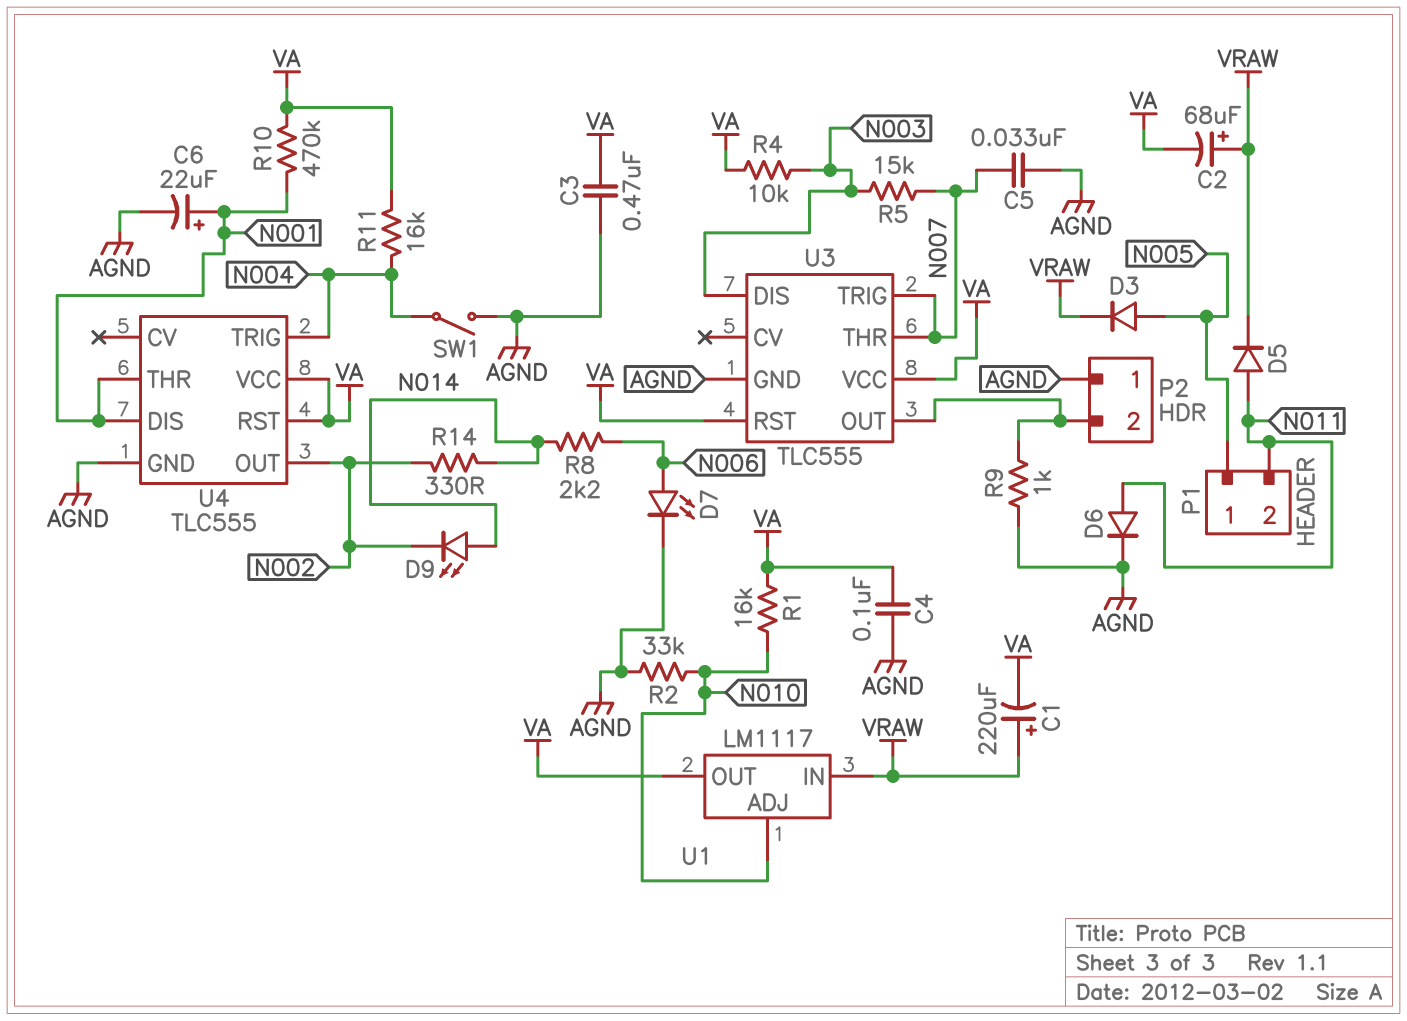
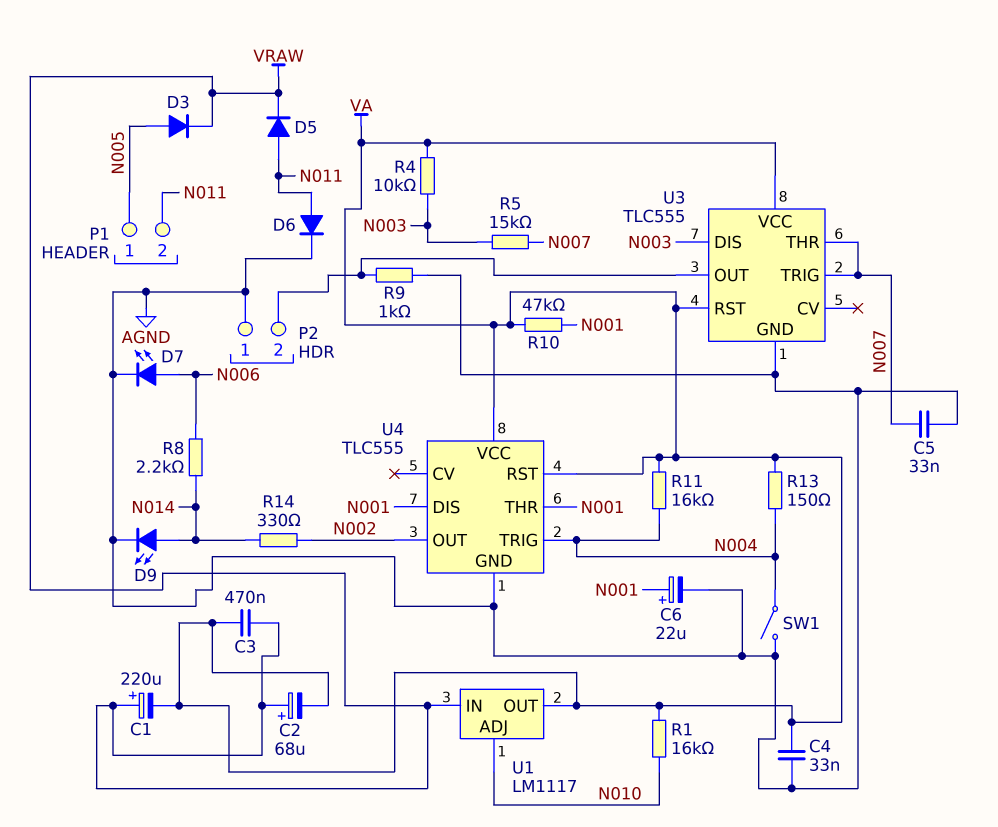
C3: 470nF (AGND, VA) -> 470nF (VA, VRAW)
C4: 100nF (AGND, VA) -> 33nF (AGND, VA)
D9: LED (A N014, K N002) -> LED (A N014, K AGND)
R2: 33k (AGND, N010) -> none
R10: 470k (N001, VA) -> 47k (N001, VA)
R13: none -> 150 (N004, VA)

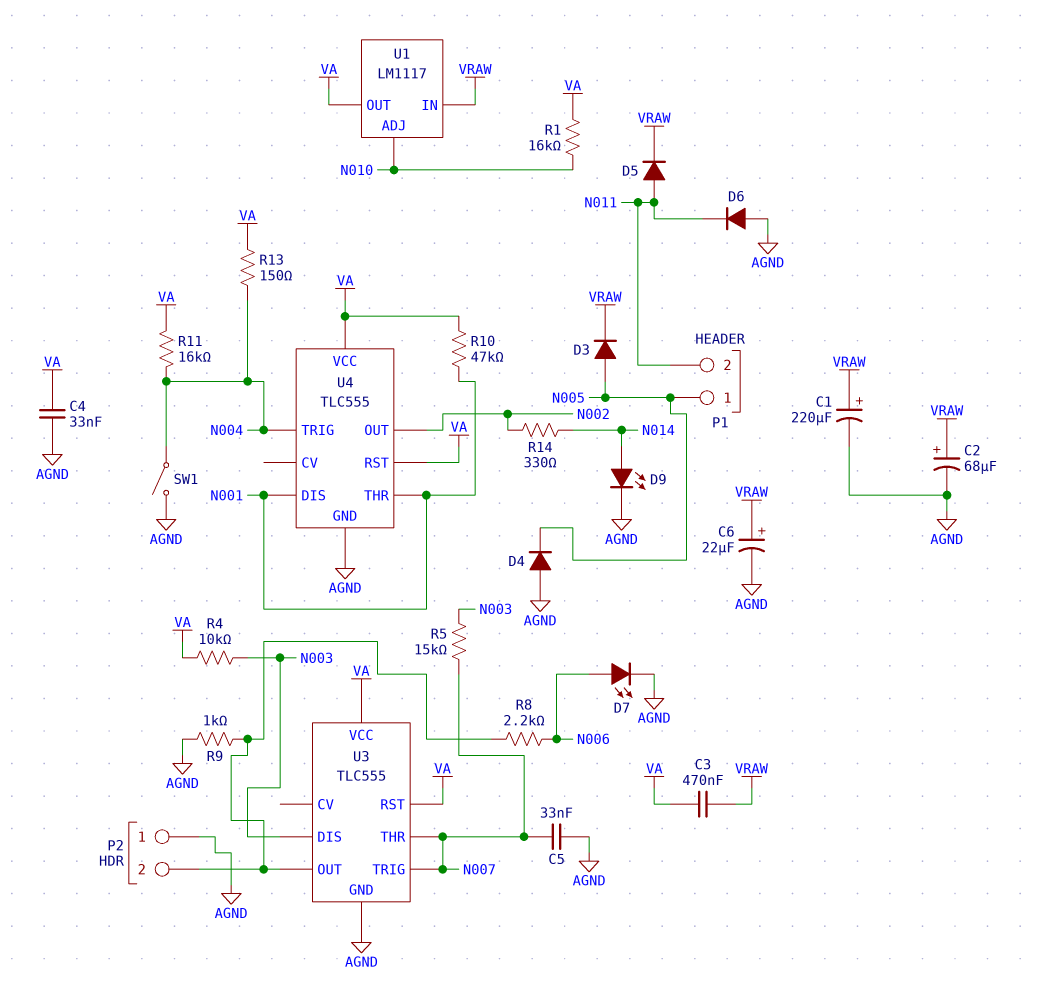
C1: 220uF (plus VRAW, minus VA) -> 220uF (plus VRAW, minus AGND)
C2: 68uF (plus VRAW, minus VA) -> 68uF (plus VRAW, minus AGND)
C6: 22uF (plus N001, minus AGND) -> 22uF (plus VRAW, minus AGND)
D4: none -> diode (A AGND, K N005)
D6: diode (A N011, K AGND) -> diode (A AGND, K N011)
R8: 2.2k (N006, N014) -> 2.2k (N006, P2/2)

